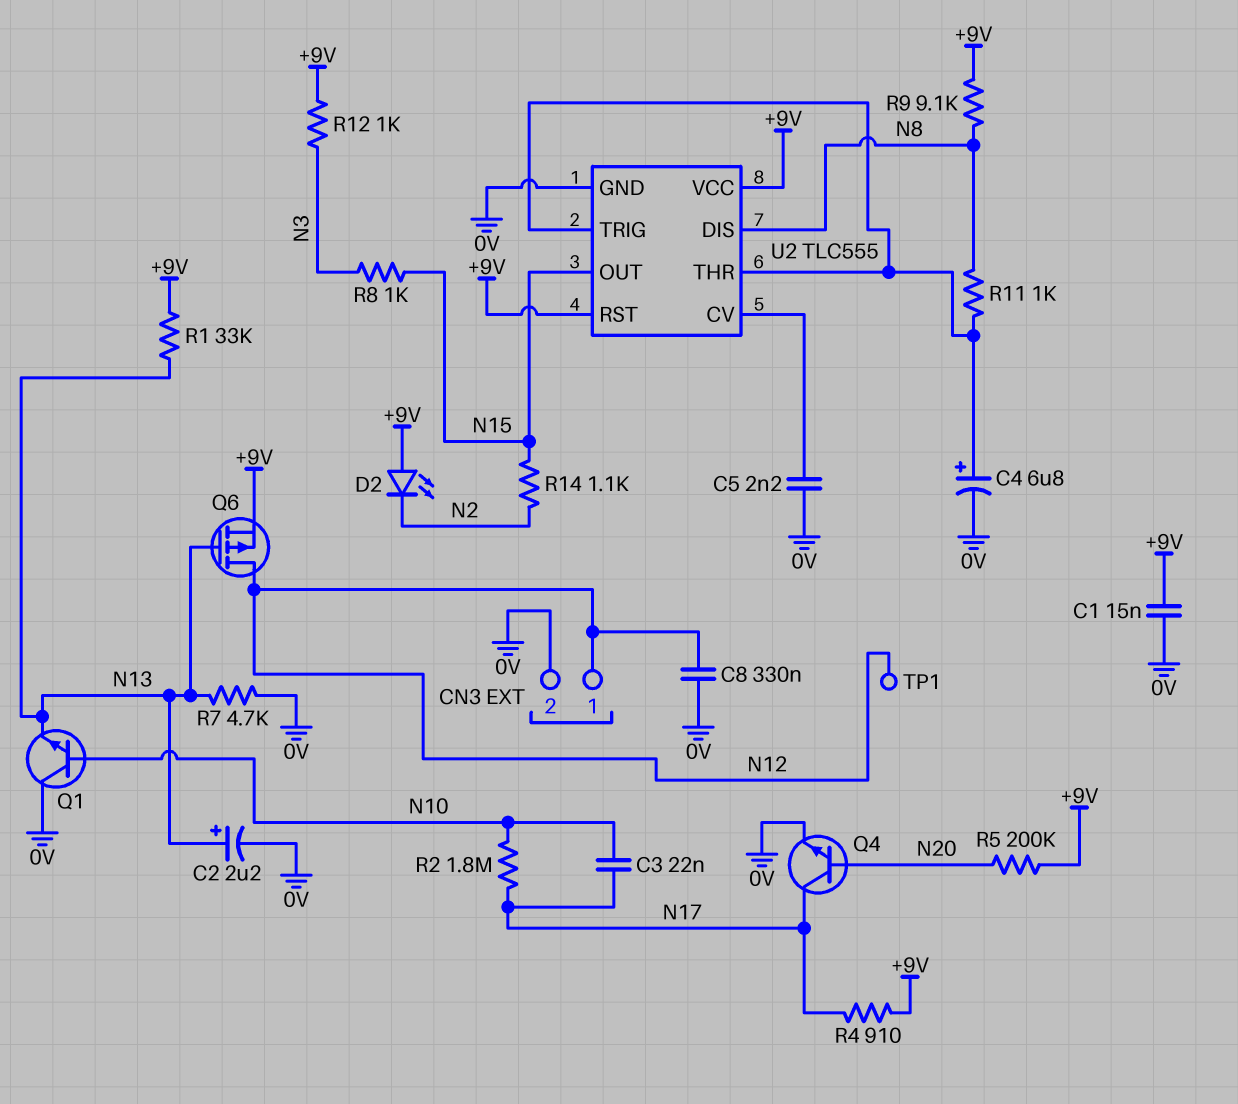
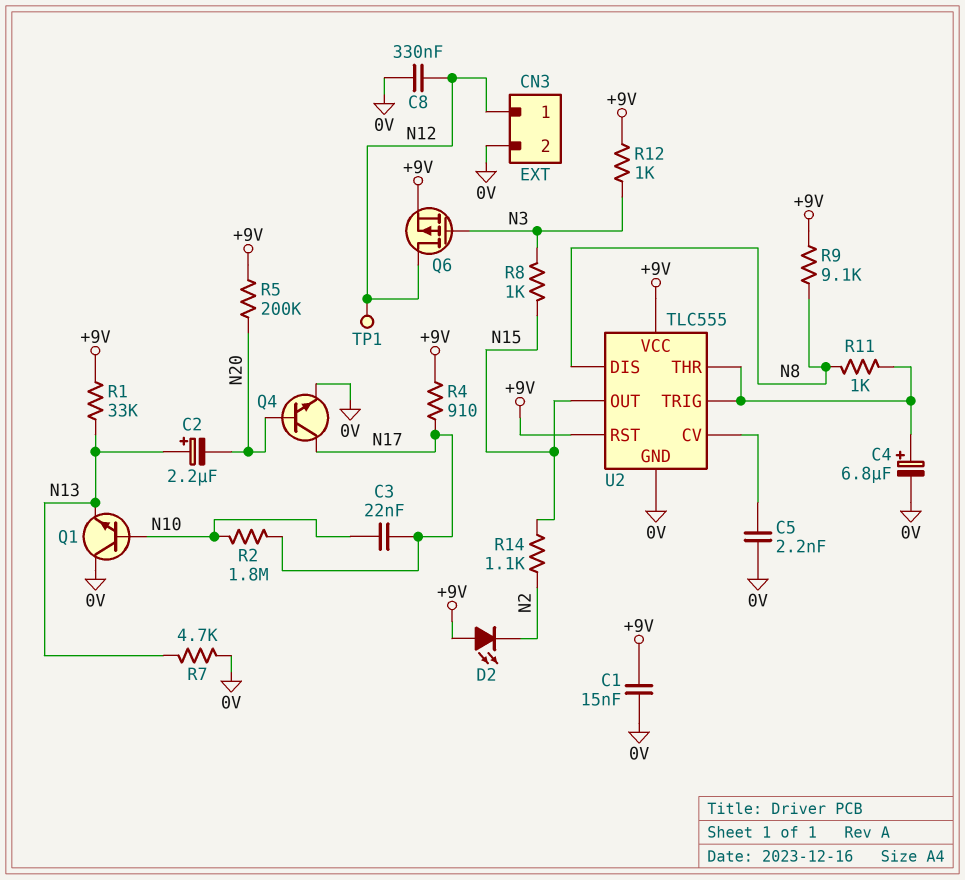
C2: 2.2uF (plus N13, minus 0V) -> 2.2uF (plus N13, minus N20)
Q6: PMOS (G N13, D N12, S +9V) -> PMOS (G N3, D N12, S +9V)

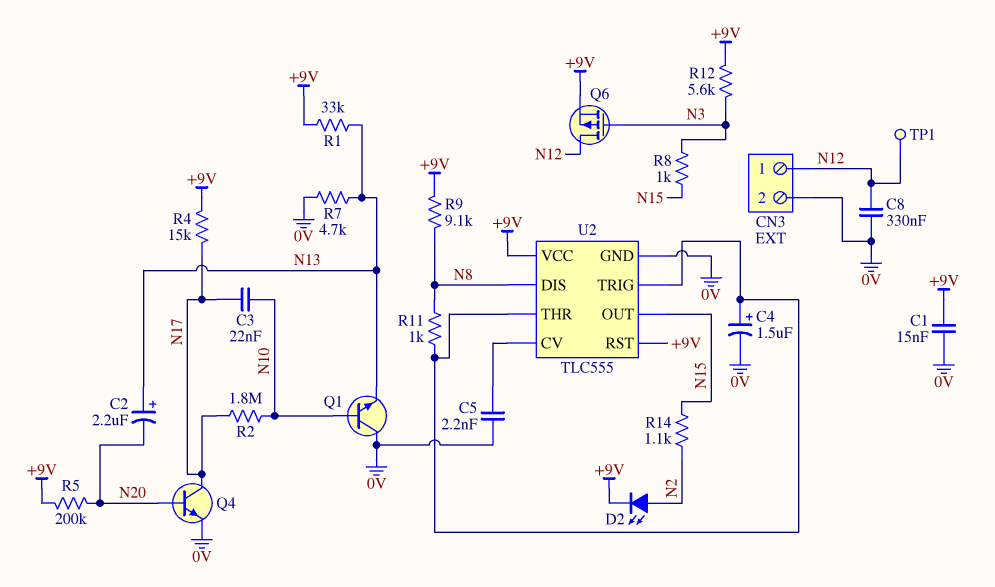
C4: 6.8uF (plus U2/THR, minus 0V) -> 1.5uF (plus U2/THR, minus 0V)
D2: LED (A +9V, K N2) -> LED (A N2, K +9V)
R4: 910 (+9V, N17) -> 15k (+9V, N17)
R12: 1k (+9V, N3) -> 5.6k (+9V, N3)

